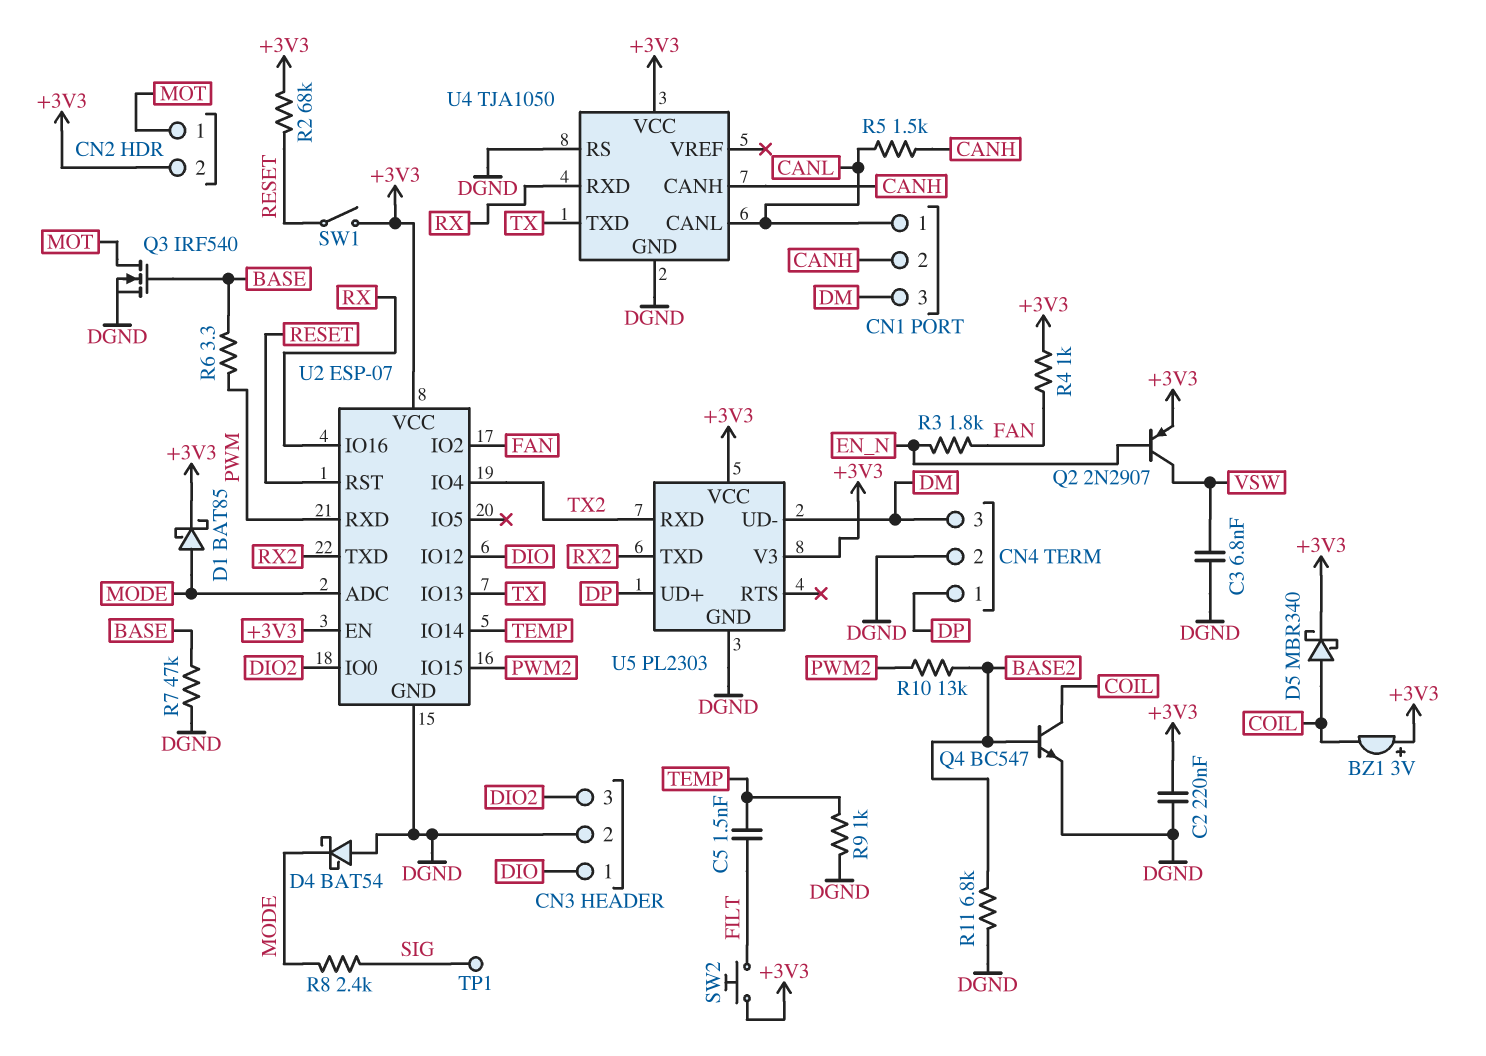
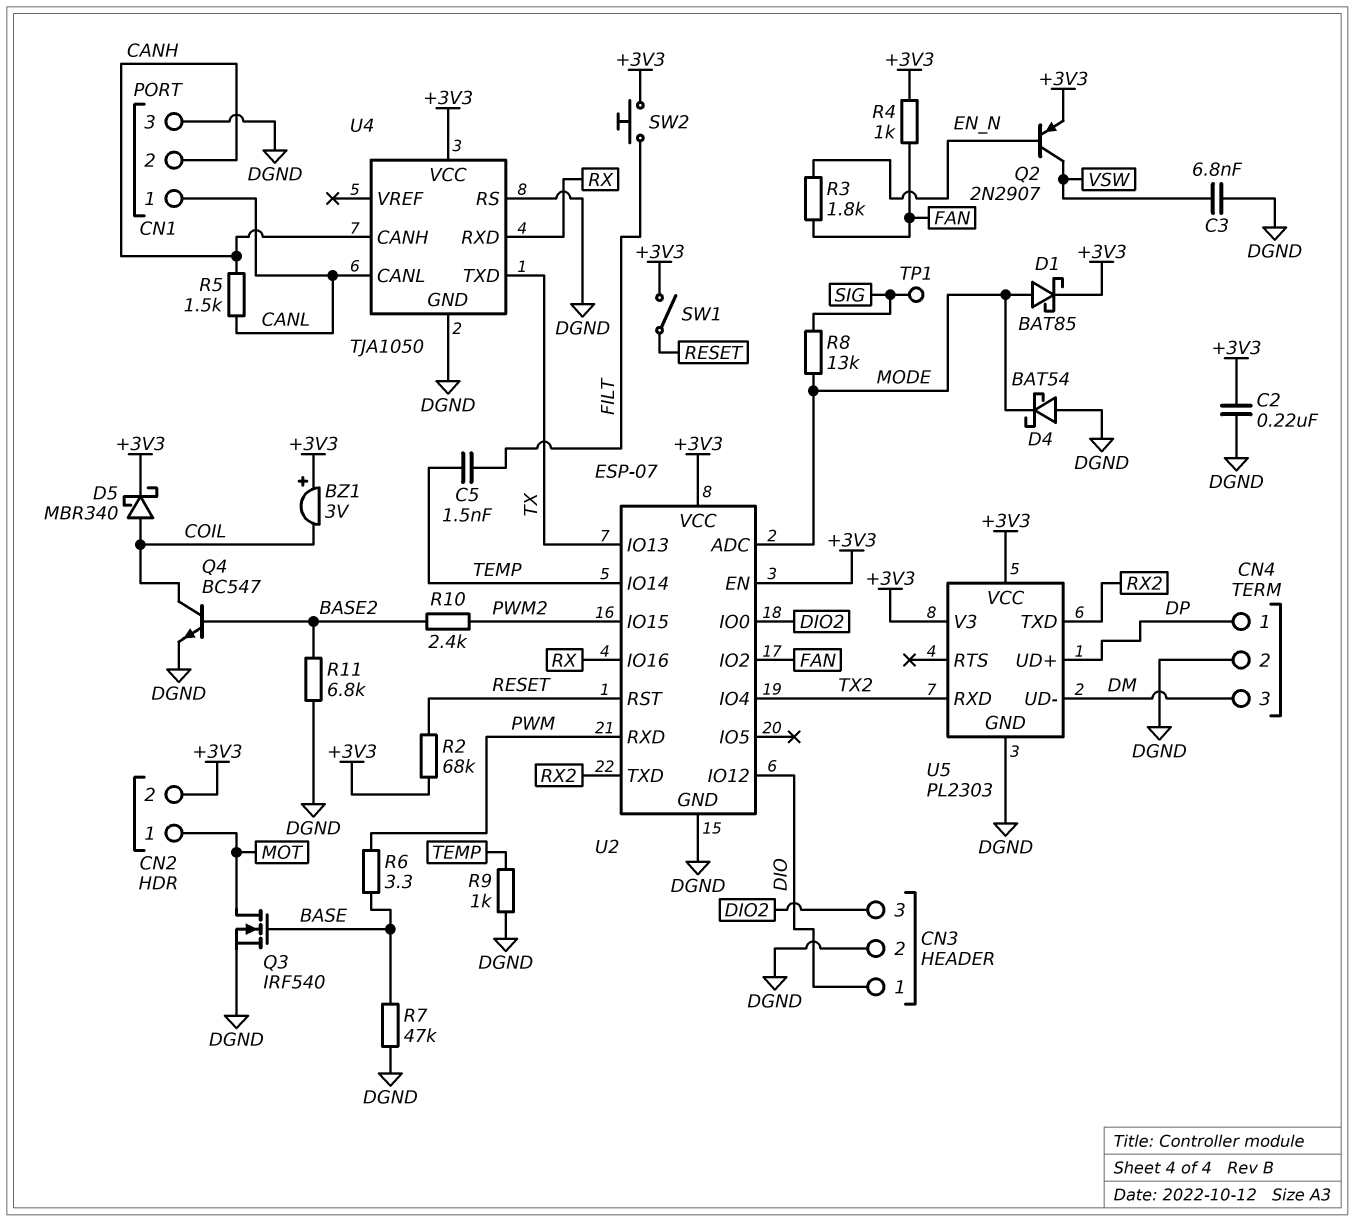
CN1 pin 3: DM -> DGND
R8: 2.4k (MODE, SIG) -> 13k (MODE, SIG)
R10: 13k (BASE2, PWM2) -> 2.4k (BASE2, PWM2)

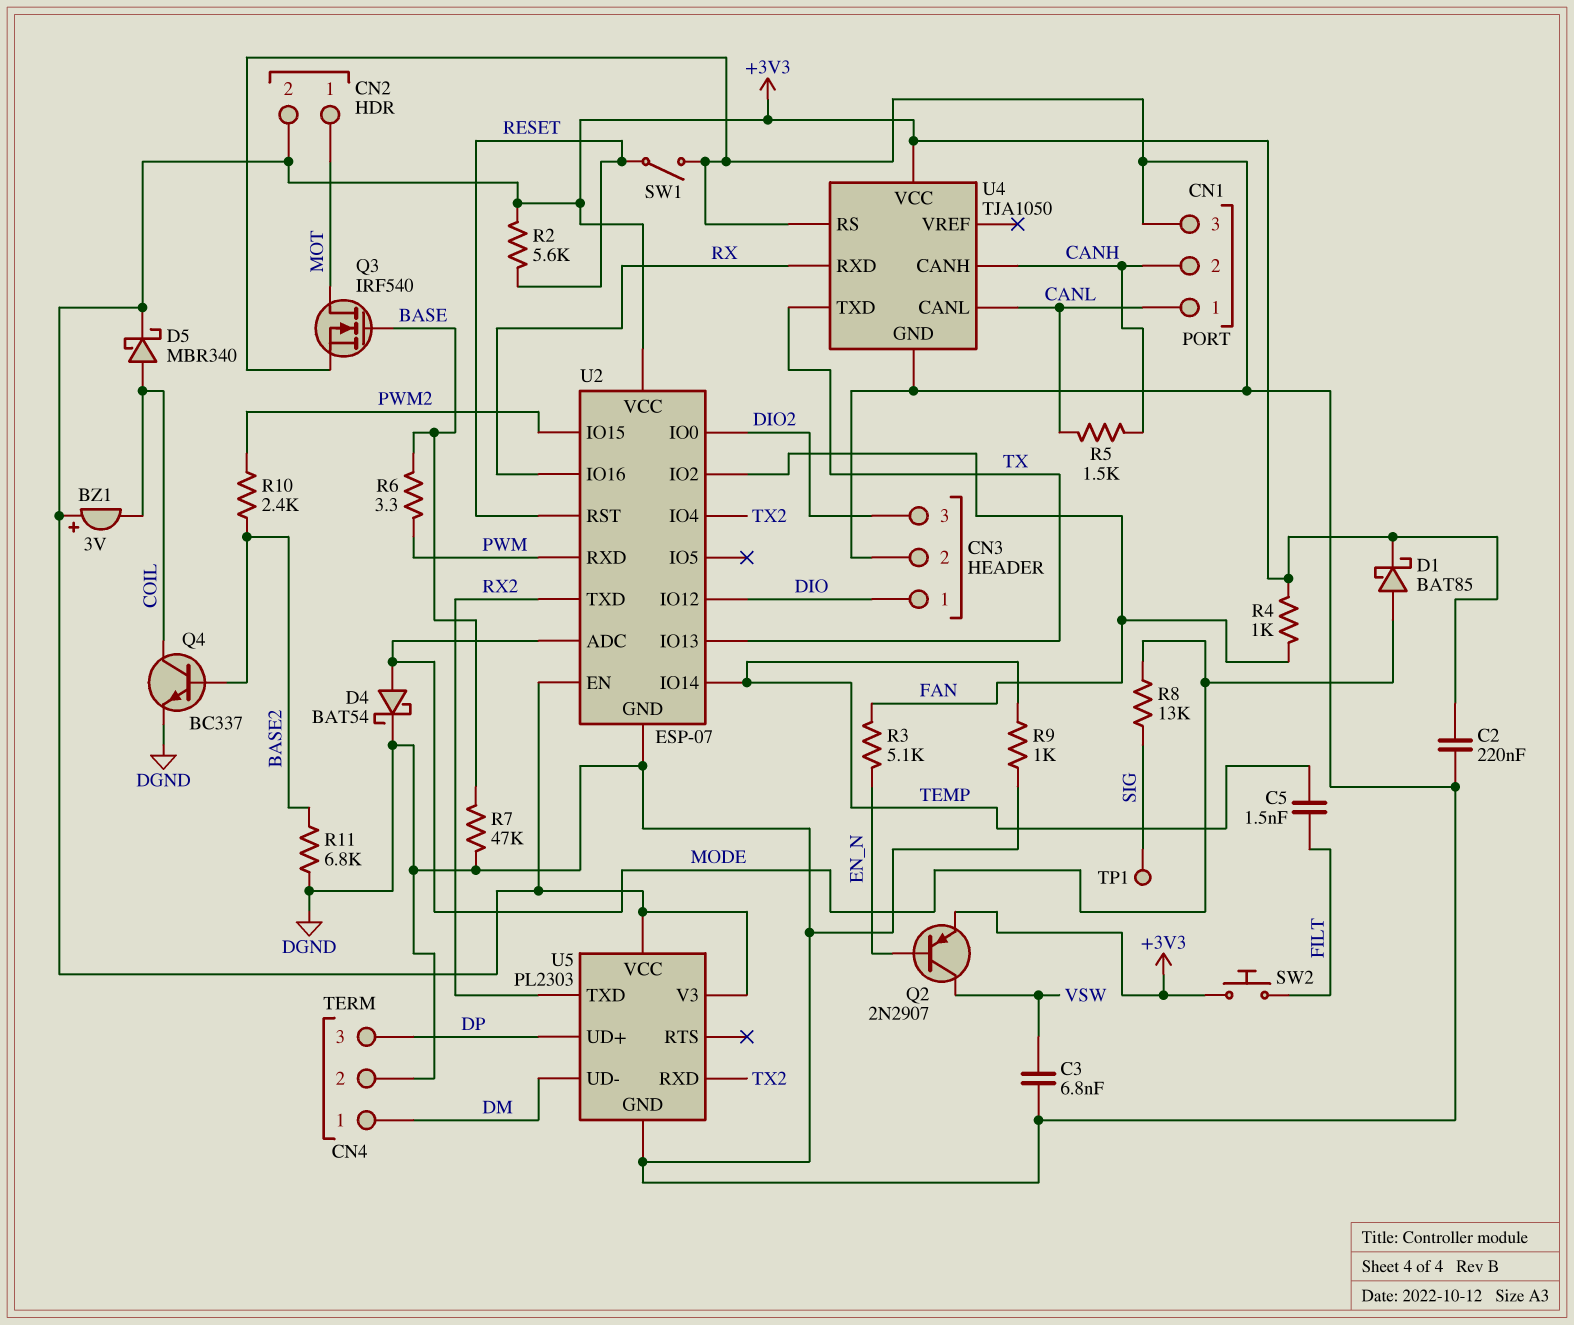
CN4 pin 1: DP -> DM
CN4 pin 3: DM -> DP
D4: schottky BAT54 (A DGND, K MODE) -> schottky BAT54 (A MODE, K DGND)
Q4: NPN BC547 (B BASE2, C COIL, E DGND) -> NPN BC337 (B BASE2, C COIL, E DGND)
R2: 68k (+3V3, RESET) -> 5.6k (+3V3, RESET)
R3: 1.8k (EN_N, FAN) -> 5.1k (EN_N, FAN)
SW1: switch (+3V3, RESET) -> switch (DGND, RESET)

